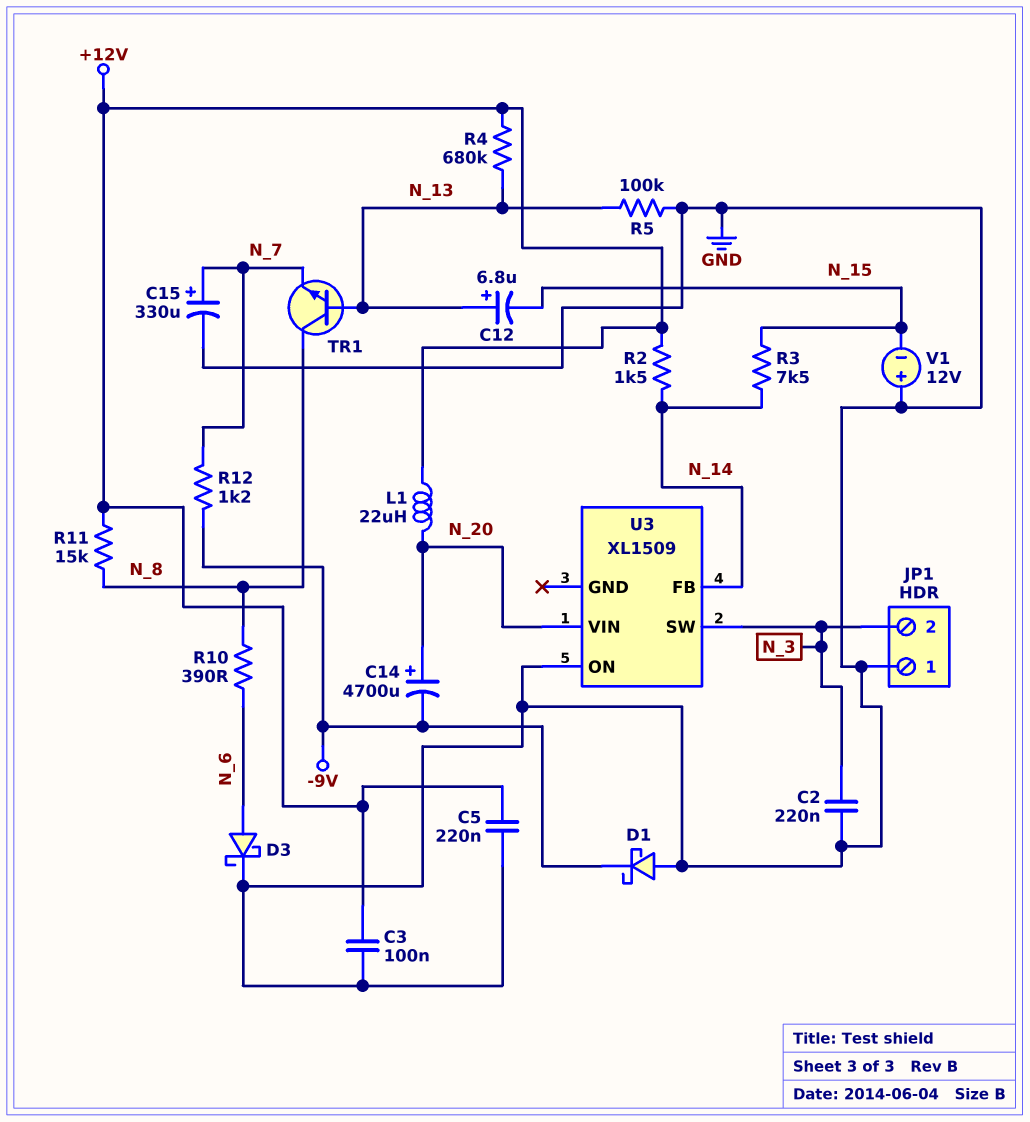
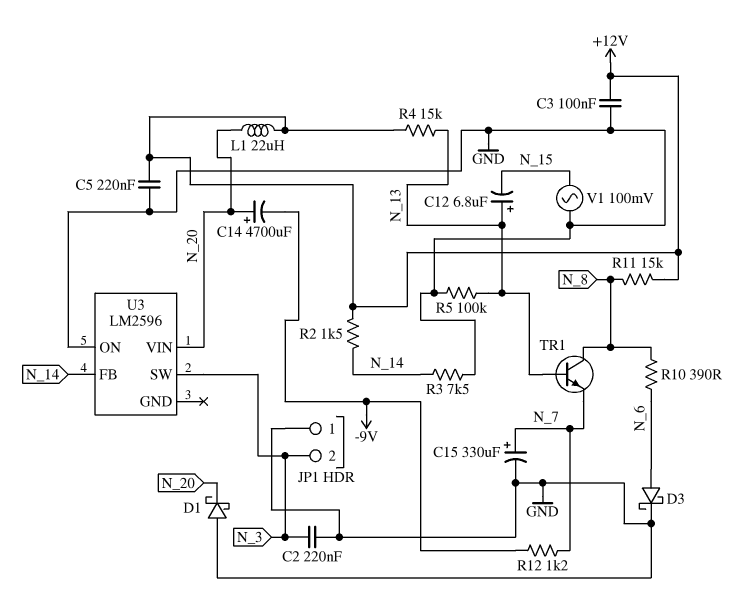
D1: schottky (A GND, K -9V) -> schottky (A GND, K N_20)
R3: 7.5k (N_14, N_15) -> 7.5k (GND, N_14)
R4: 680k (+12V, N_13) -> 15k (+12V, N_13)
U3: XL1509 -> LM2596
V1: 12V (plus GND, minus N_15) -> AC 100mV (GND, N_15)

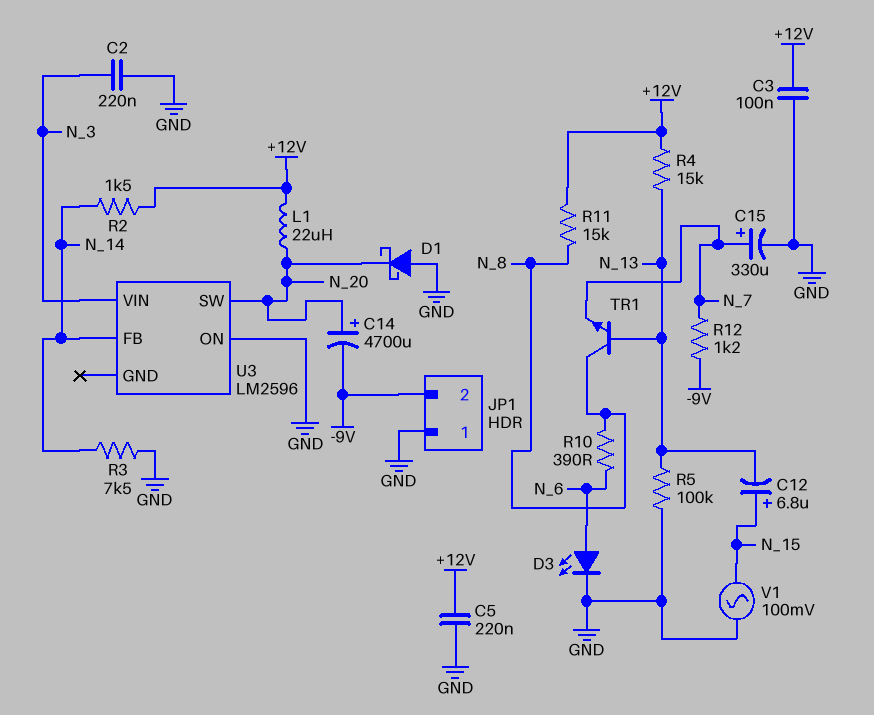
C12: 6.8uF (plus N_13, minus N_15) -> 6.8uF (plus N_15, minus N_13)
D3: schottky (A N_6, K GND) -> LED (A N_6, K GND)
JP1 pin 2: N_3 -> -9V
U3 pin SW: N_3 -> N_20
U3 pin VIN: N_20 -> N_3

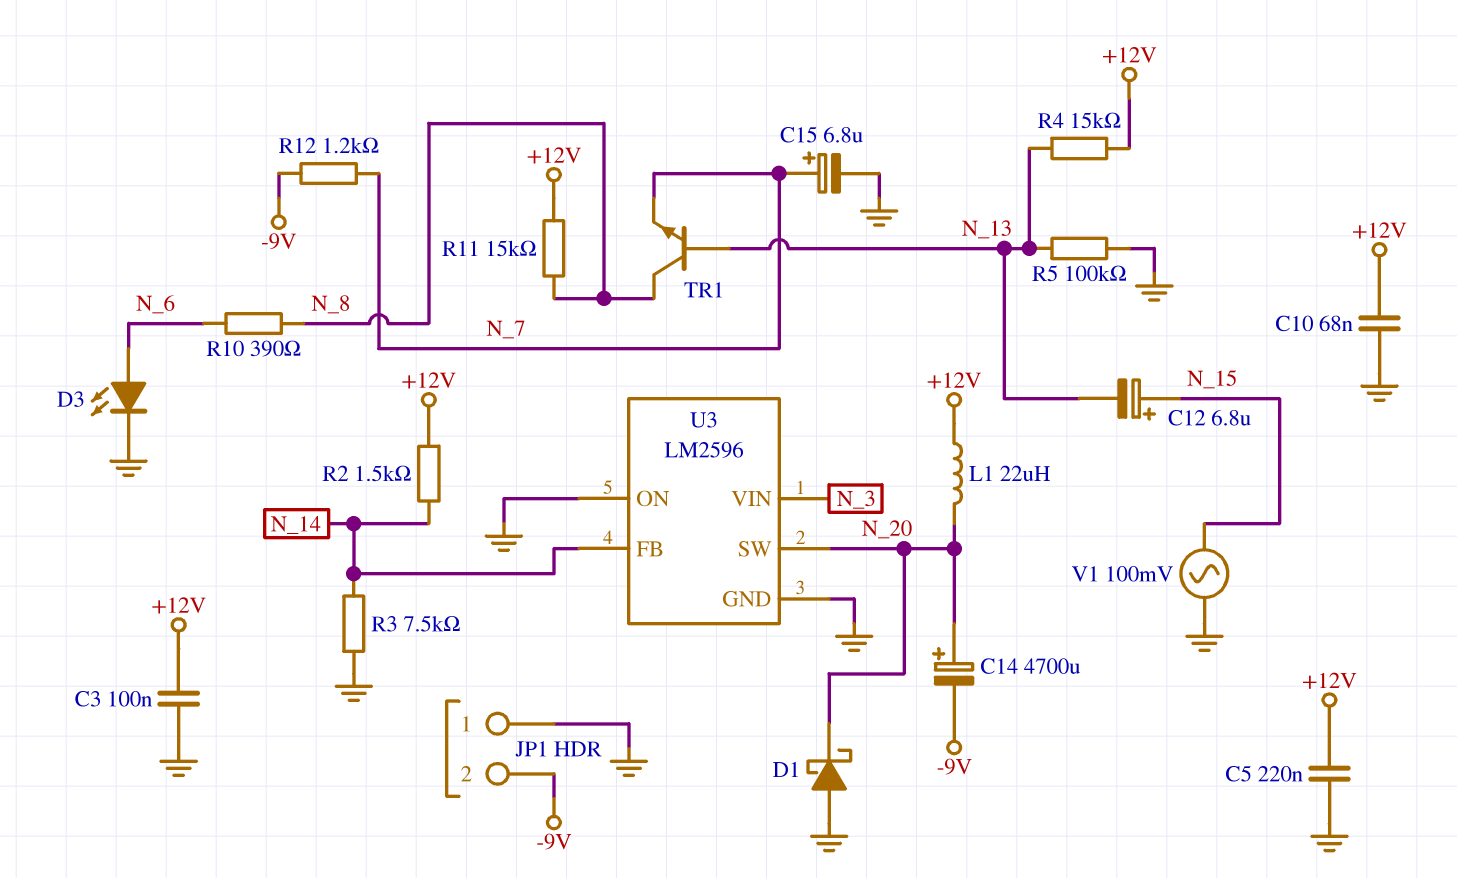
C2: 220nF (GND, N_3) -> none
C10: none -> 68nF (+12V, GND)
C15: 330uF (plus N_7, minus GND) -> 6.8uF (plus N_7, minus GND)
U3 pin GND: none -> GND

